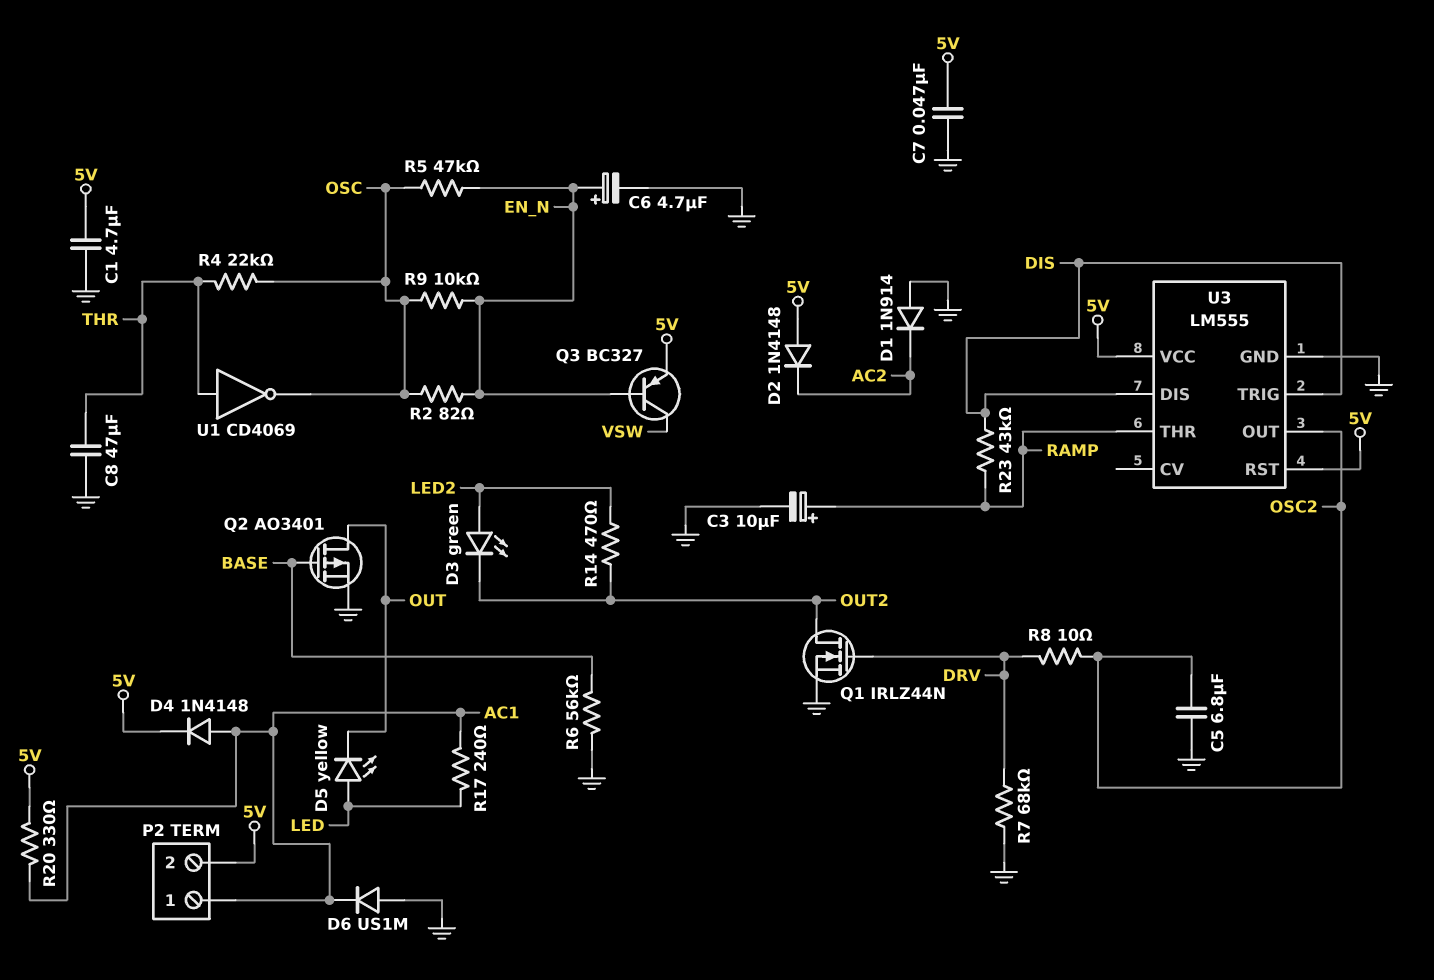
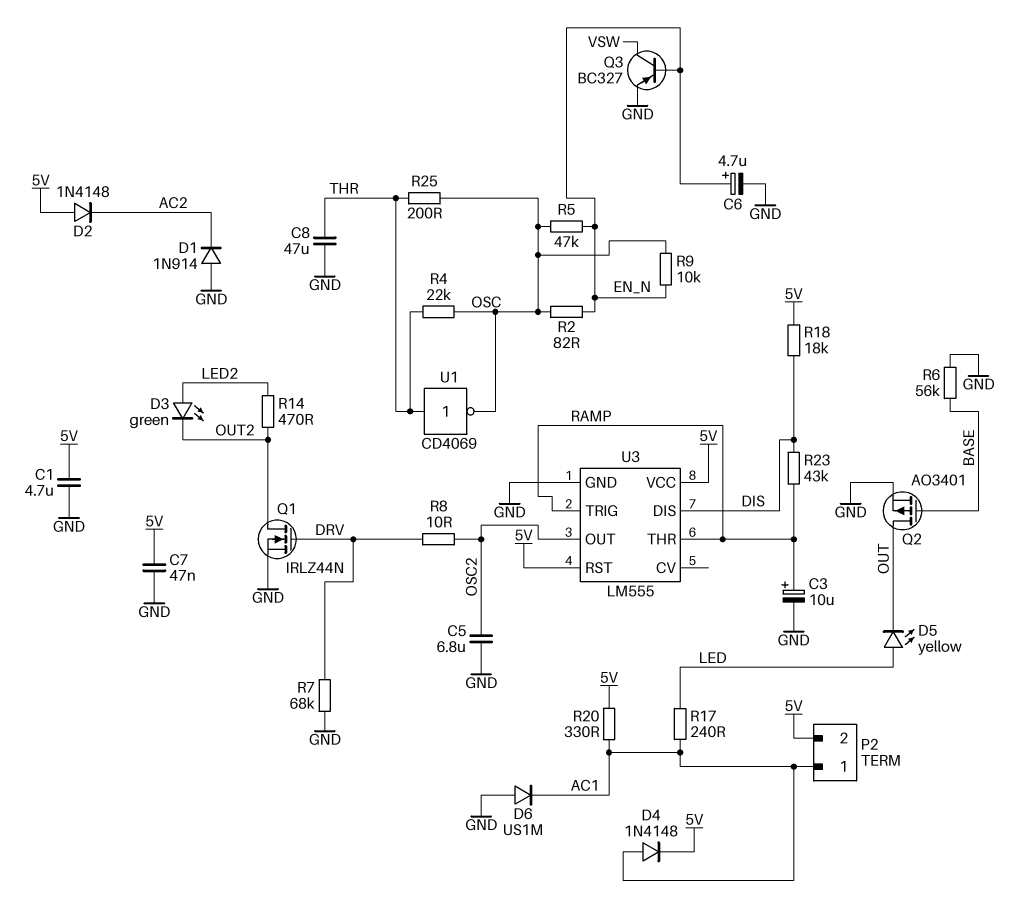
Q3: PNP BC327 (B EN_N, C VSW, E 5V) -> PNP BC327 (B EN_N, C VSW, E GND)
R18: none -> 18k (5V, DIS)
R25: none -> 200 (OSC, THR)
U3 pin TRIG: DIS -> RAMP

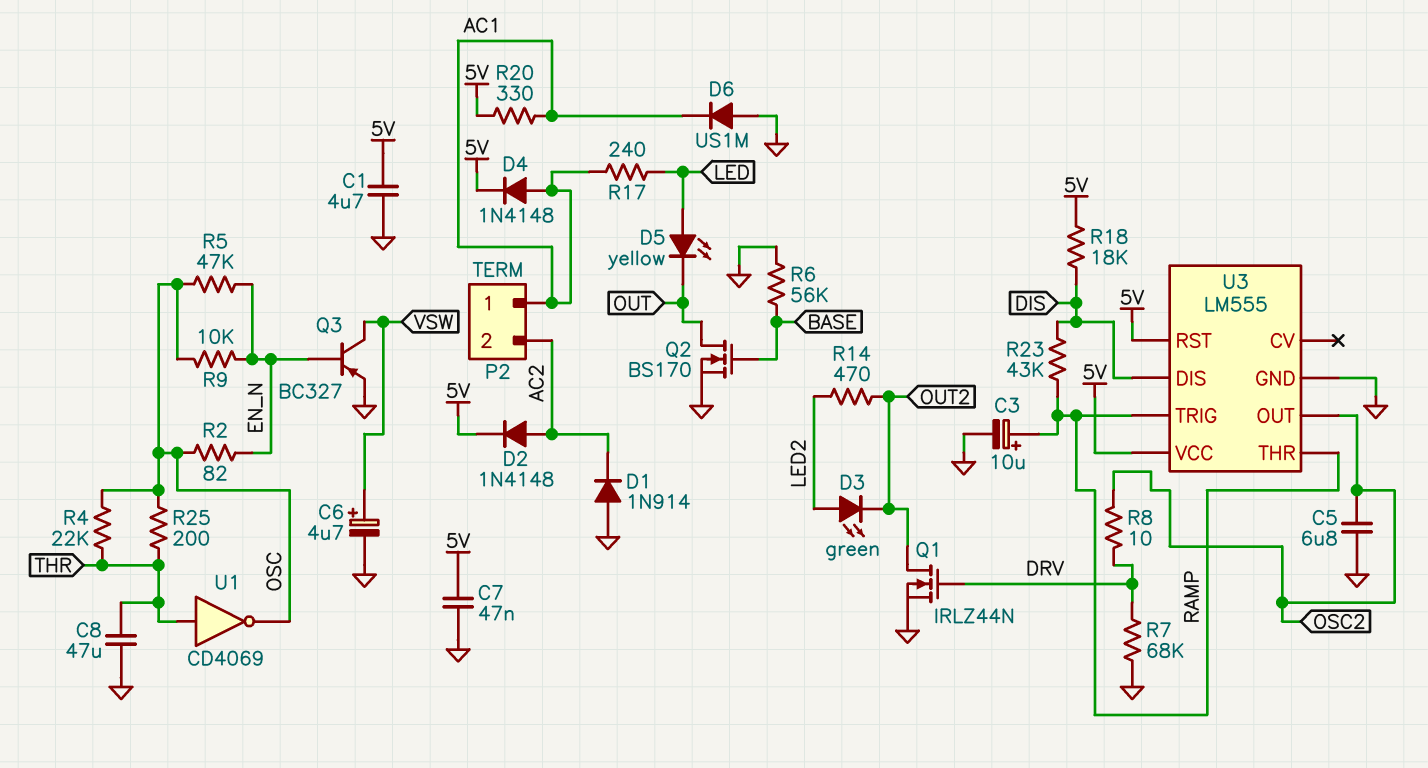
C6: 4.7uF (plus EN_N, minus GND) -> 4.7uF (plus VSW, minus GND)
D2: diode 1N4148 (A 5V, K AC2) -> diode 1N4148 (A AC2, K 5V)
P2 pin 2: 5V -> AC2
Q2: PMOS AO3401 (G BASE, D OUT, S GND) -> NMOS BS170 (G BASE, D OUT, S GND)

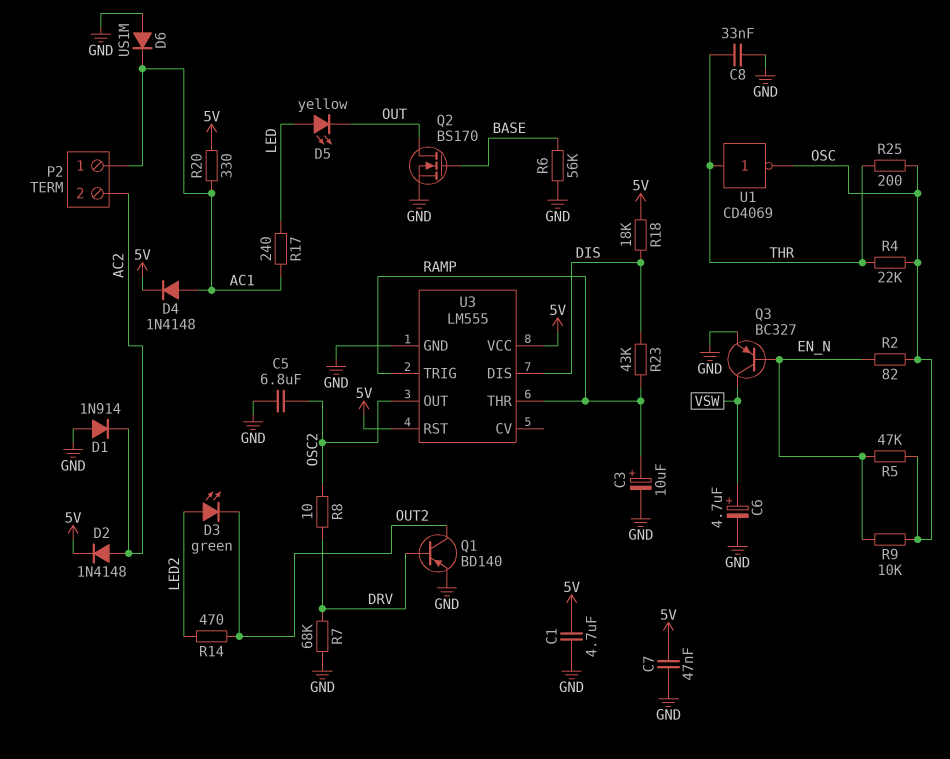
C8: 47uF (GND, THR) -> 33nF (GND, THR)
Q1: NMOS IRLZ44N (G DRV, D OUT2, S GND) -> PNP BD140 (B DRV, C OUT2, E GND)

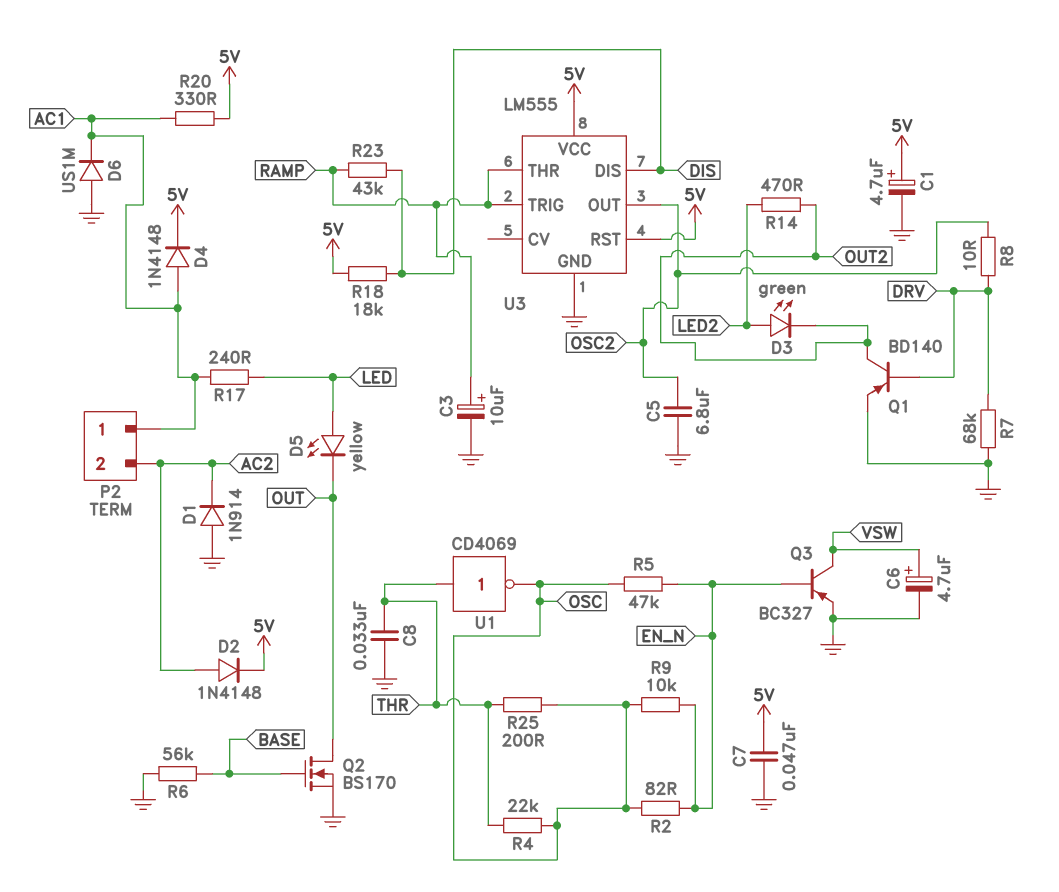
C1: 4.7uF (5V, GND) -> 4.7uF (plus 5V, minus GND)

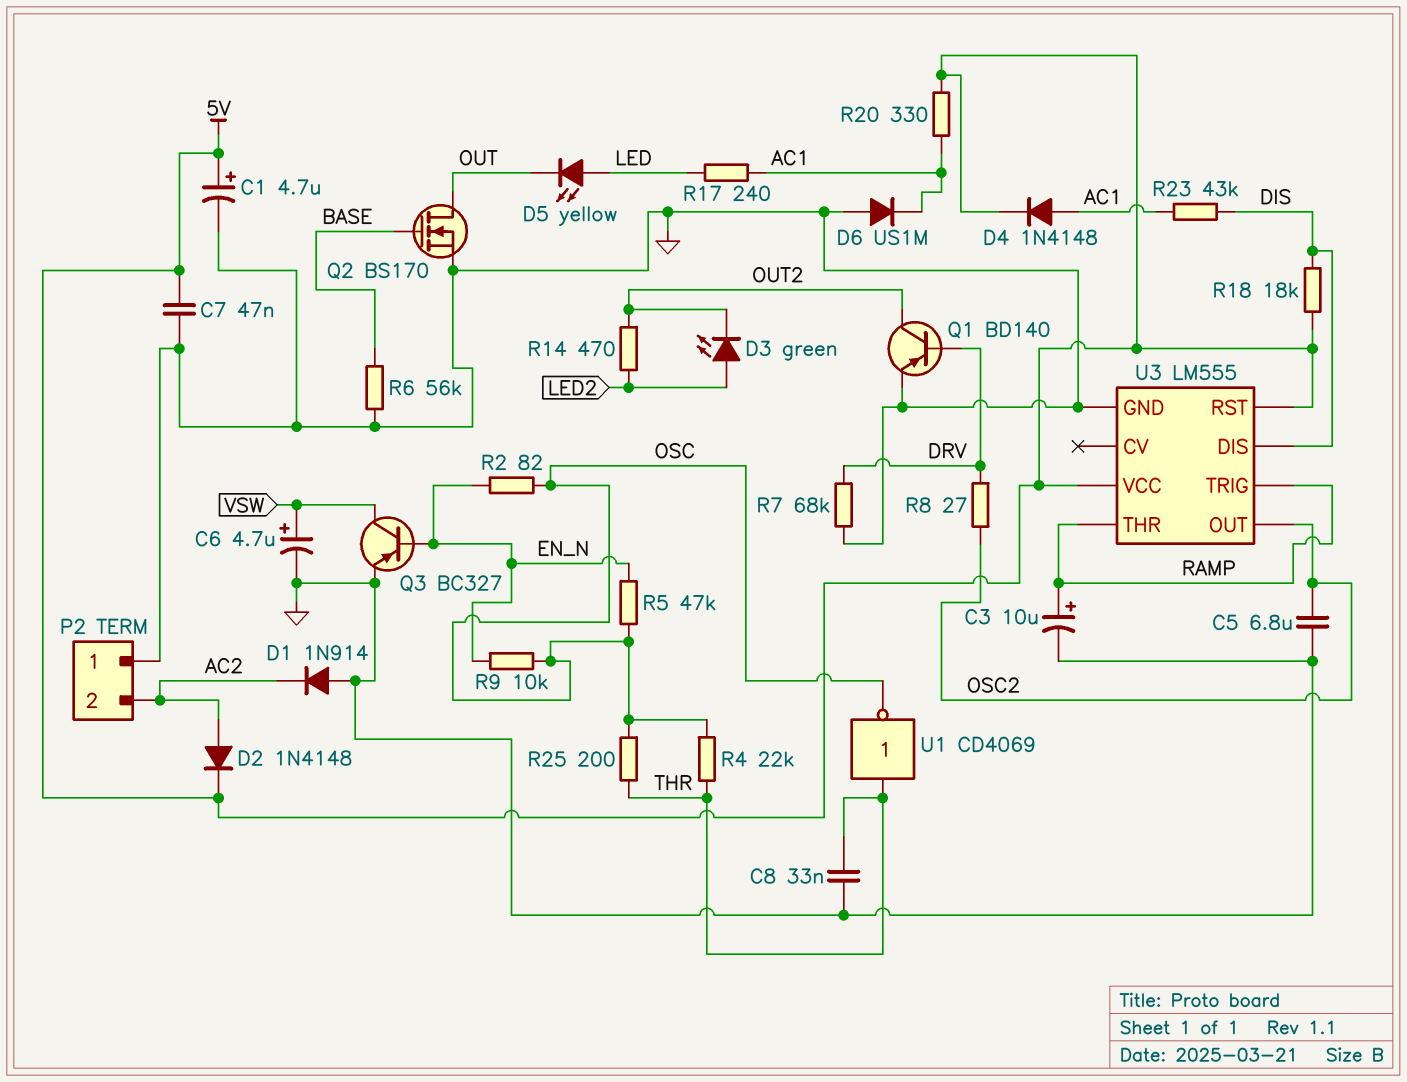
P2 pin 1: AC1 -> GND
R8: 10 (DRV, OSC2) -> 27 (DRV, OSC2)
R23: 43k (DIS, RAMP) -> 43k (AC1, DIS)

